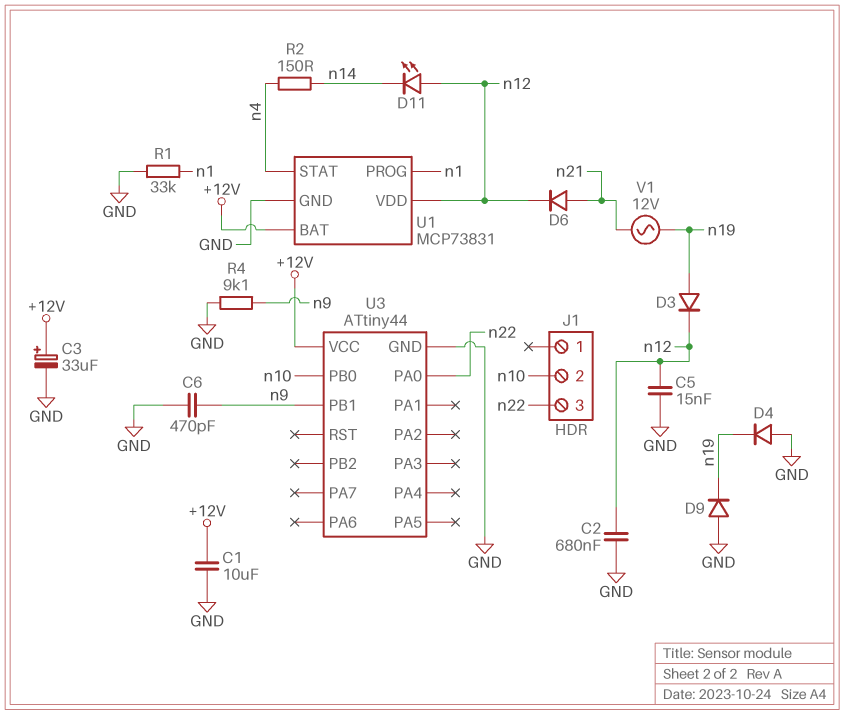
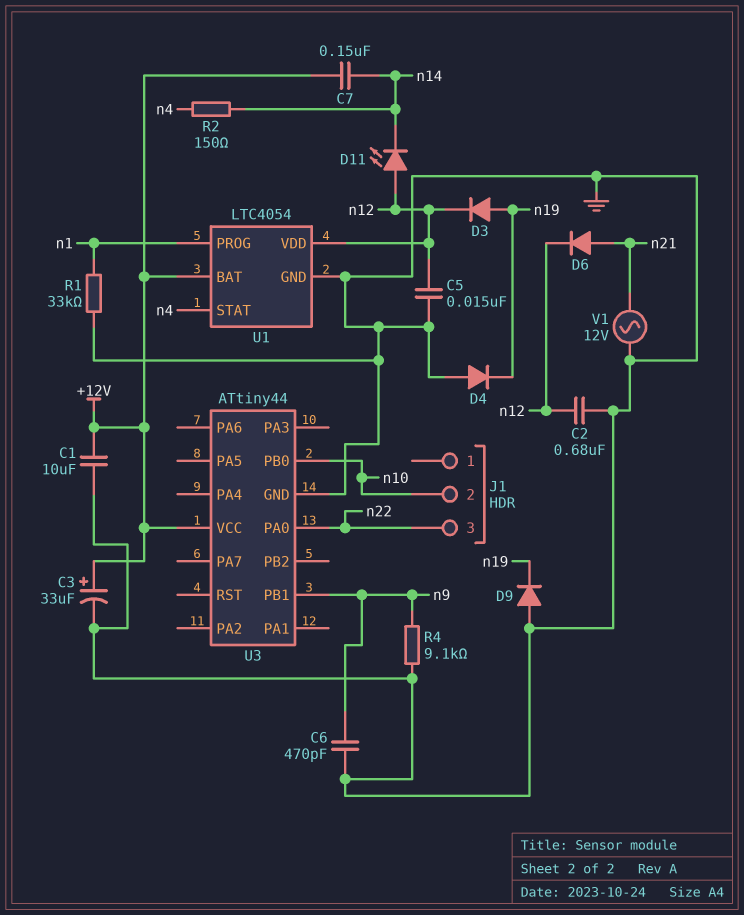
C7: none -> 150nF (+12V, n14)
U1: MCP73831 -> LTC4054
V1: AC 12V (n19, n21) -> AC 12V (GND, n21)

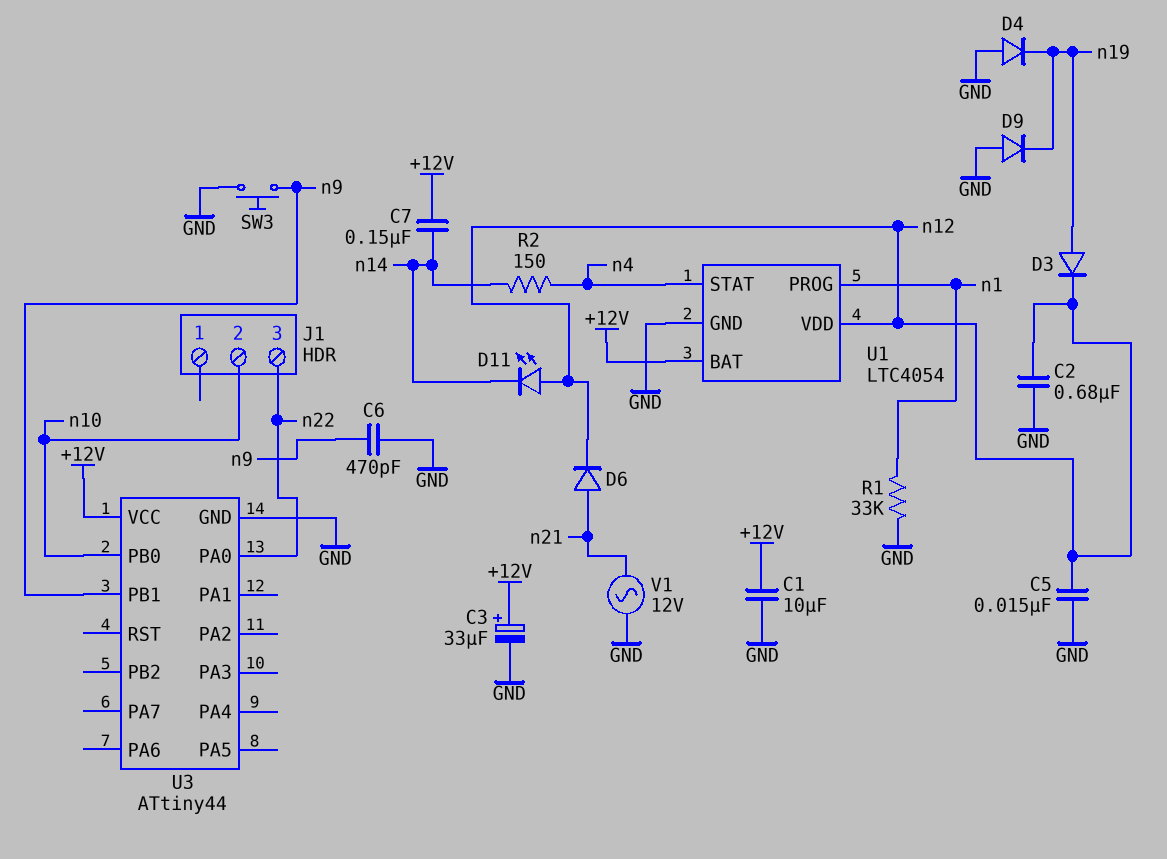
R4: 9.1k (GND, n9) -> none
SW3: none -> button (GND, n9)

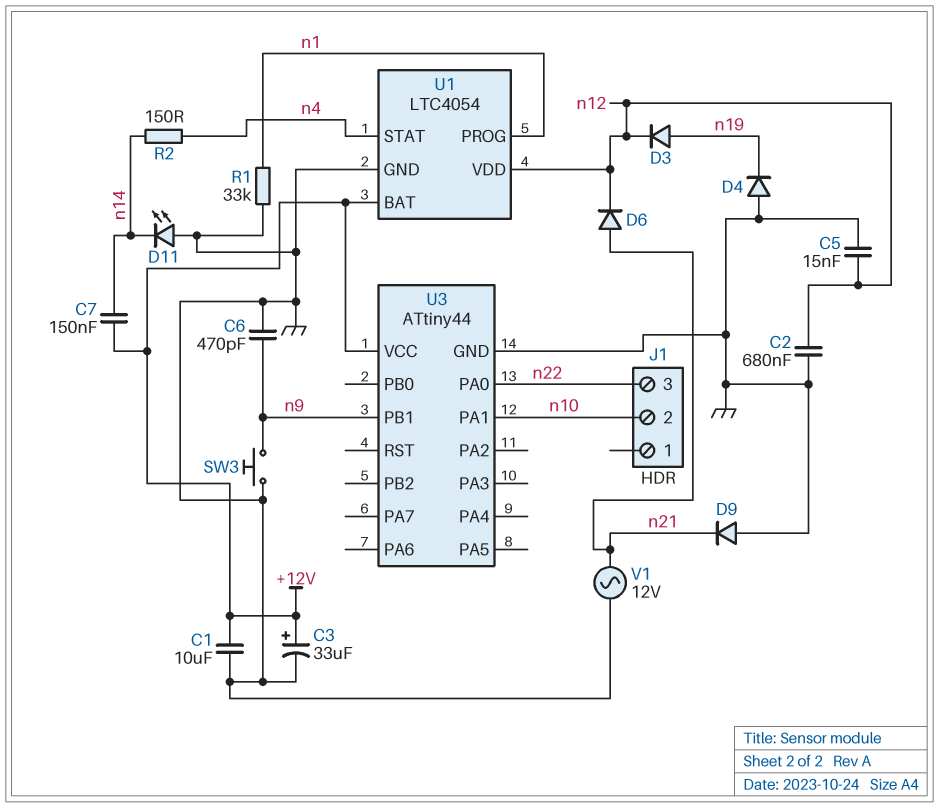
D9: diode (A GND, K n19) -> diode (A GND, K n21)
D11: LED (A n12, K n14) -> LED (A GND, K n14)
U3 pin PA1: none -> n10
U3 pin PB0: n10 -> none

